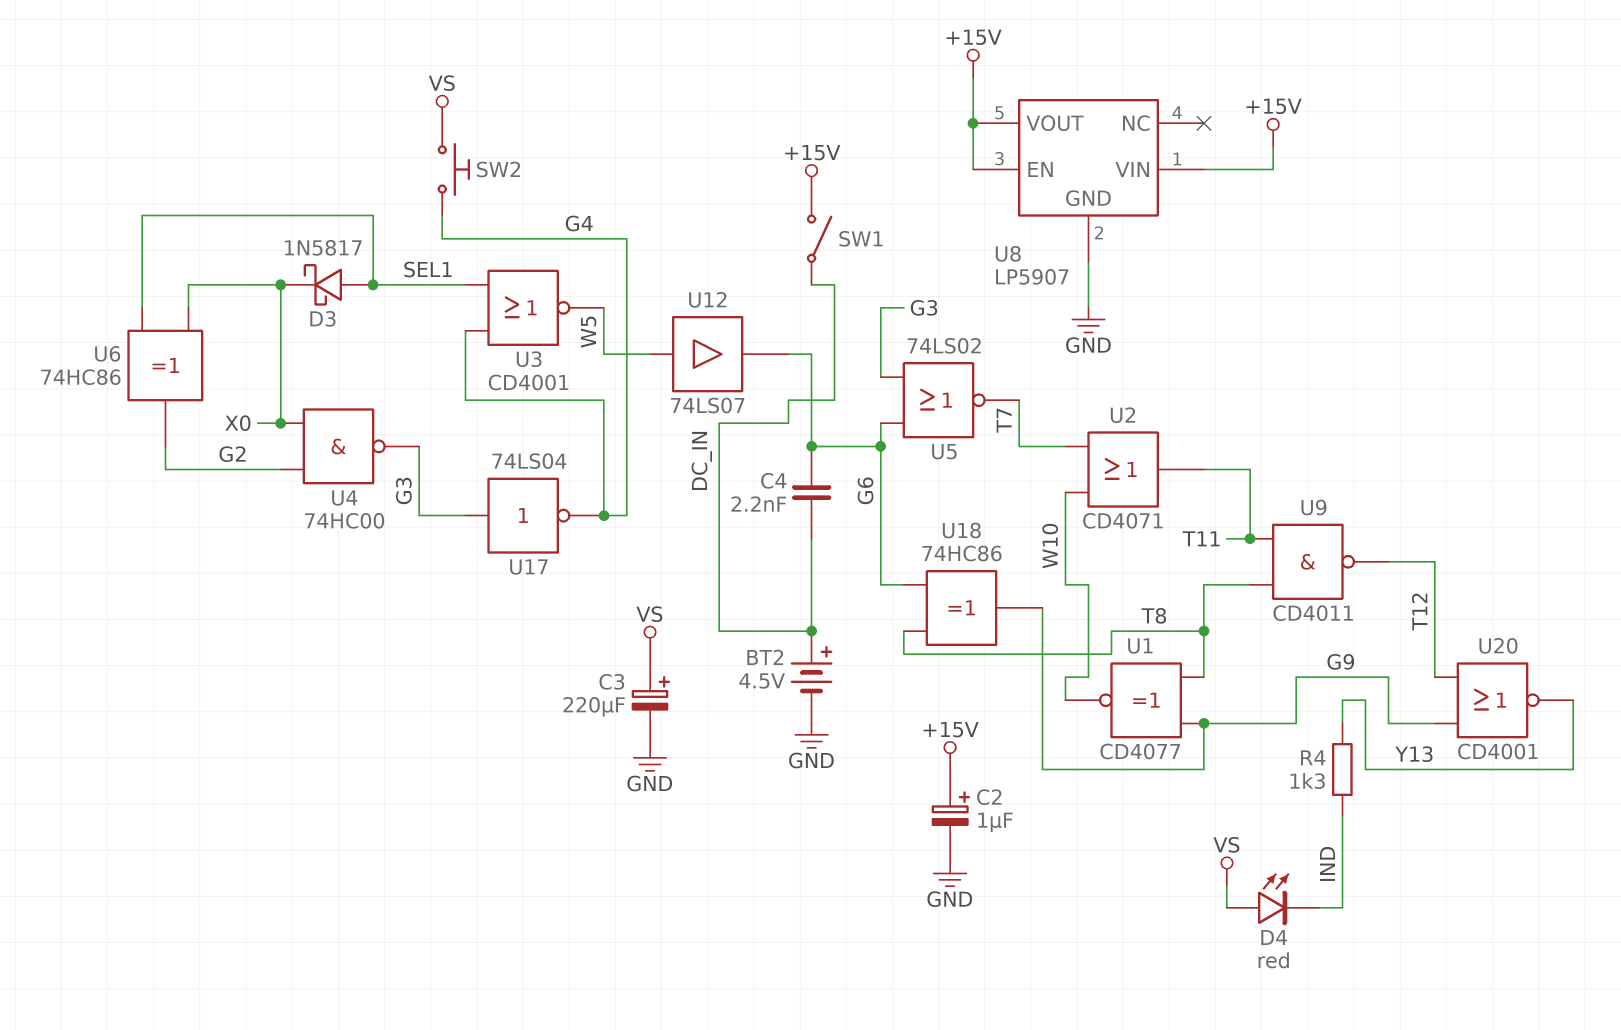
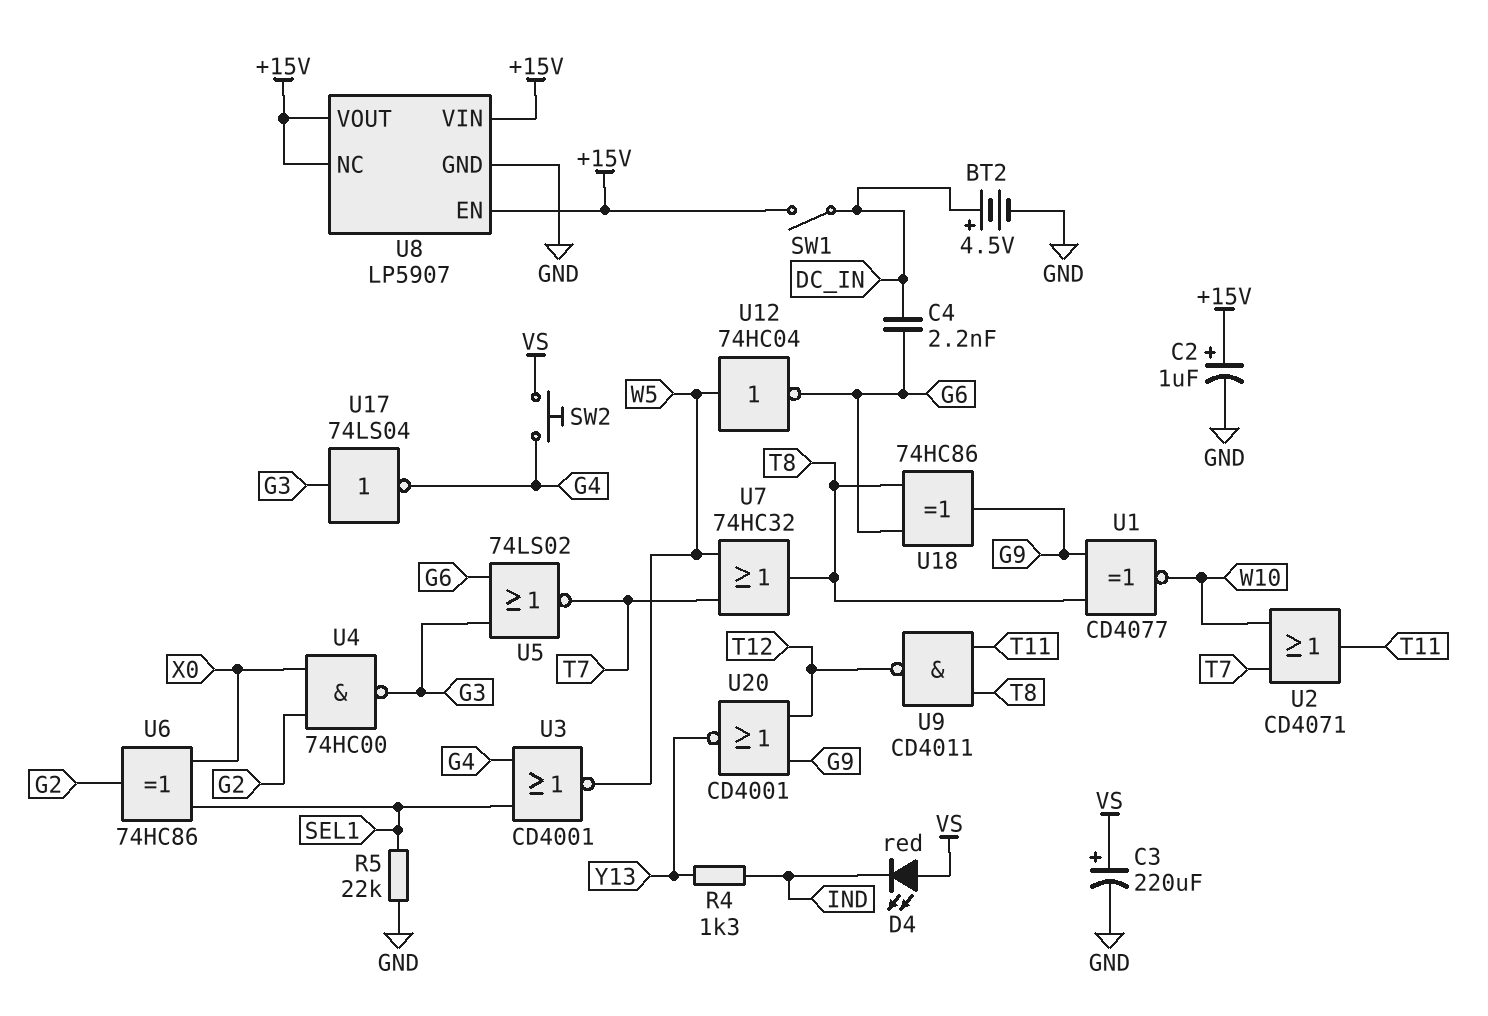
D3: schottky 1N5817 (A SEL1, K X0) -> none
R5: none -> 22k (GND, SEL1)
U7: none -> OR 74HC32 (in T7, in W5, out T8)
U8 pin NC: none -> +15V
U12: buffer 74LS07 (in W5, out G6) -> NOT 74HC04 (in W5, out G6)

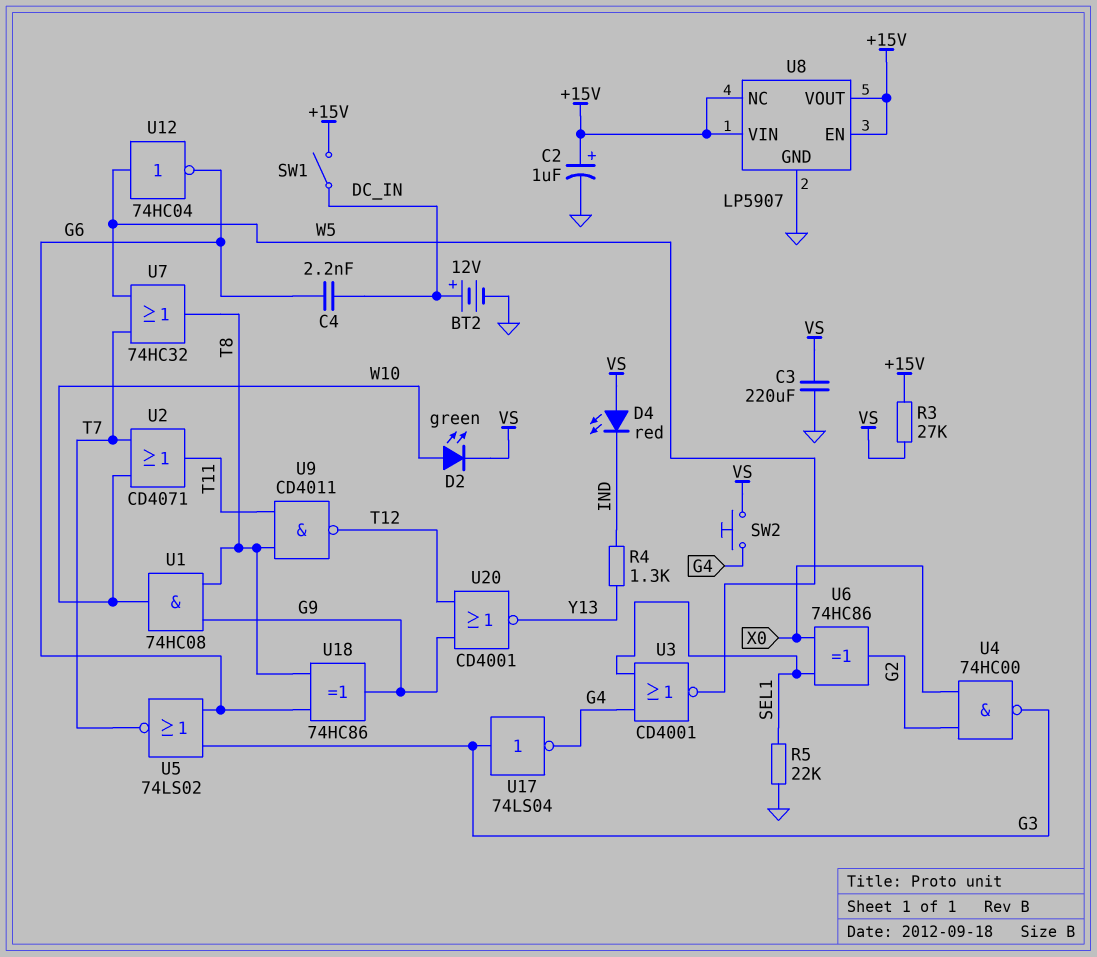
BT2: 4.5V (plus DC_IN, minus GND) -> 12V (plus DC_IN, minus GND)
C3: 220uF (plus VS, minus GND) -> 220uF (GND, VS)
D2: none -> LED green (A W10, K VS)
R3: none -> 27k (+15V, VS)
U1: XNOR CD4077 (in G9, in T8, out W10) -> AND 74HC08 (in G9, in T8, out W10)

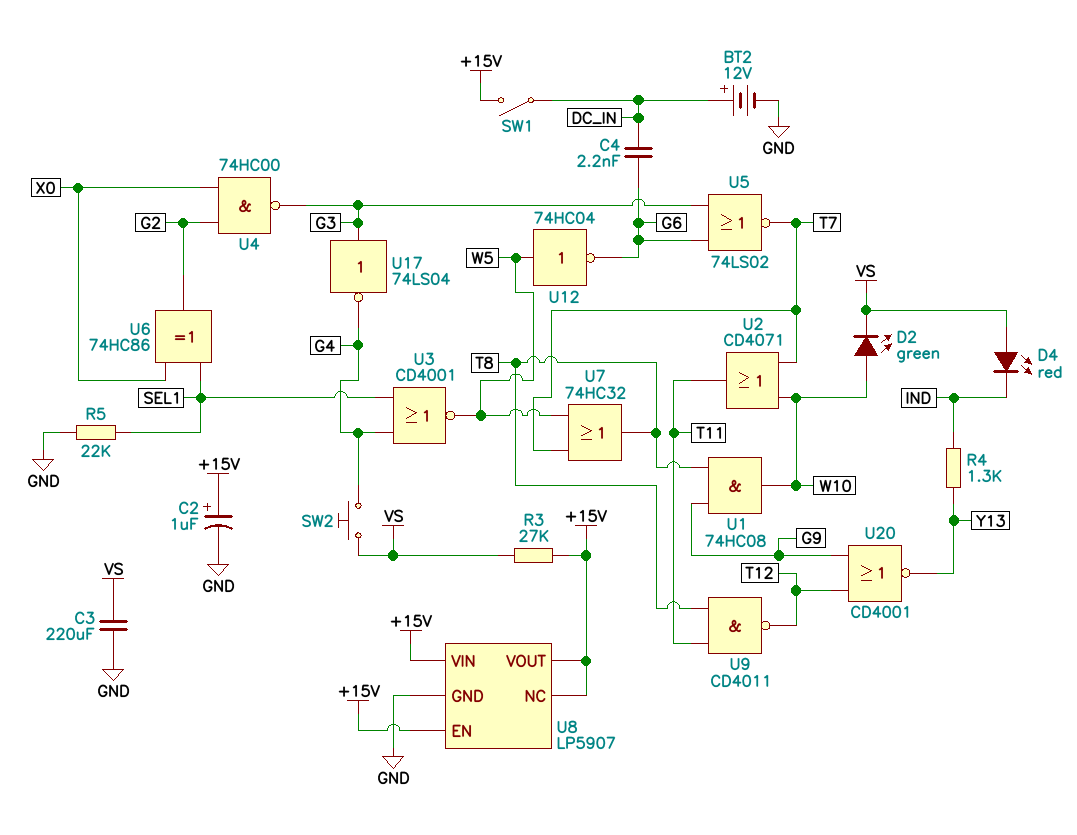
U18: XOR 74HC86 (in G6, in T8, out G9) -> none

